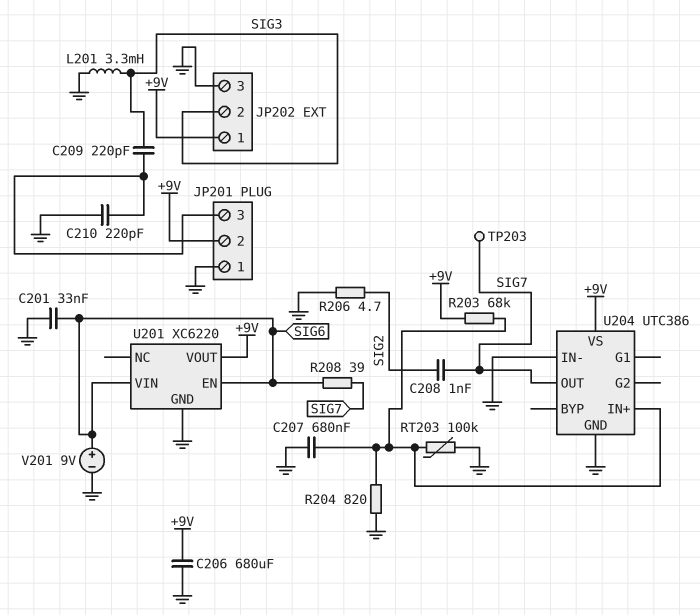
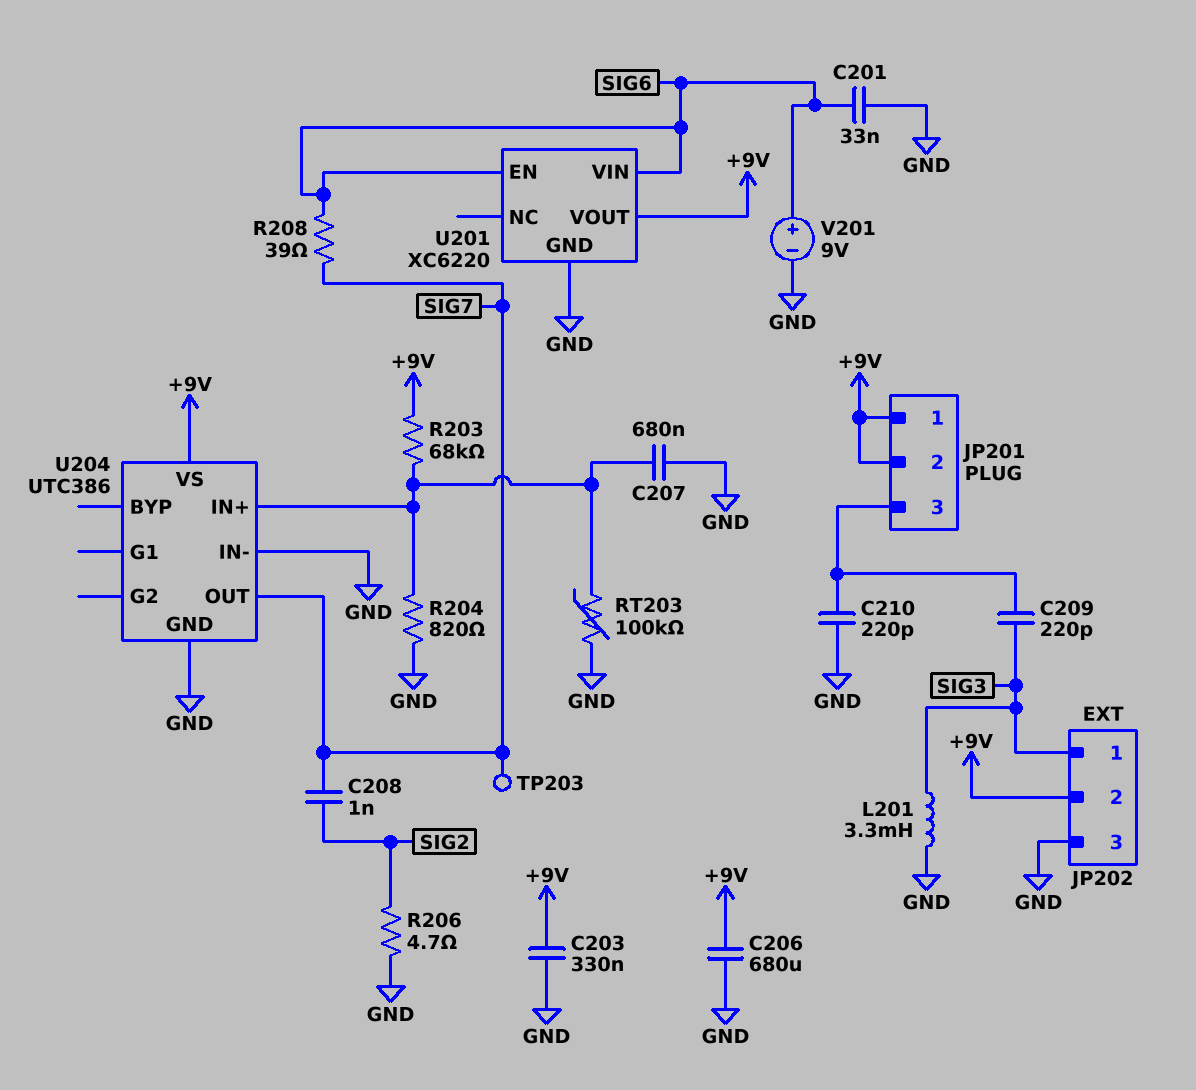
C203: none -> 330nF (+9V, GND)
JP201 pin 1: GND -> +9V
JP202 pin 1: +9V -> SIG3
JP202 pin 2: SIG3 -> +9V

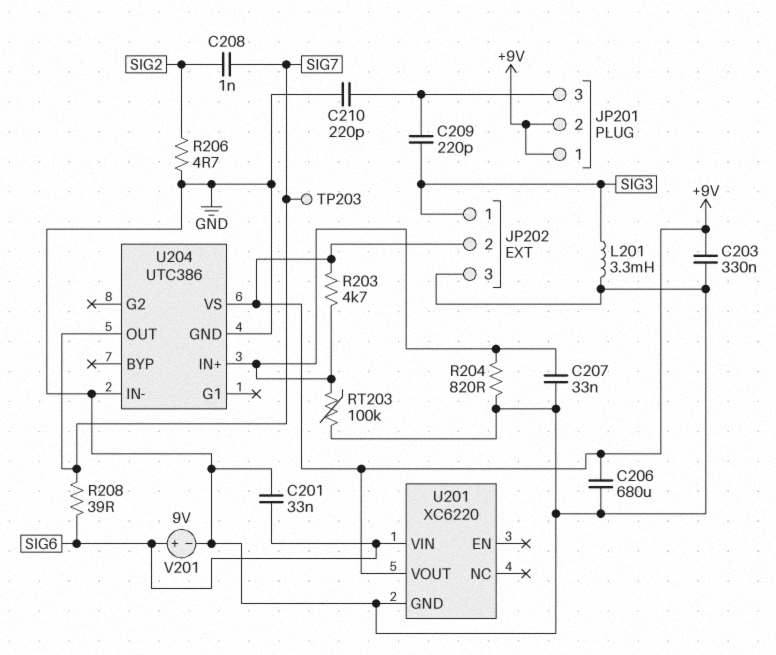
C207: 680nF (GND, U204/IN+) -> 33nF (GND, U204/IN+)
R203: 68k (+9V, U204/IN+) -> 4.7k (+9V, U204/IN+)
U201 pin EN: SIG6 -> none

